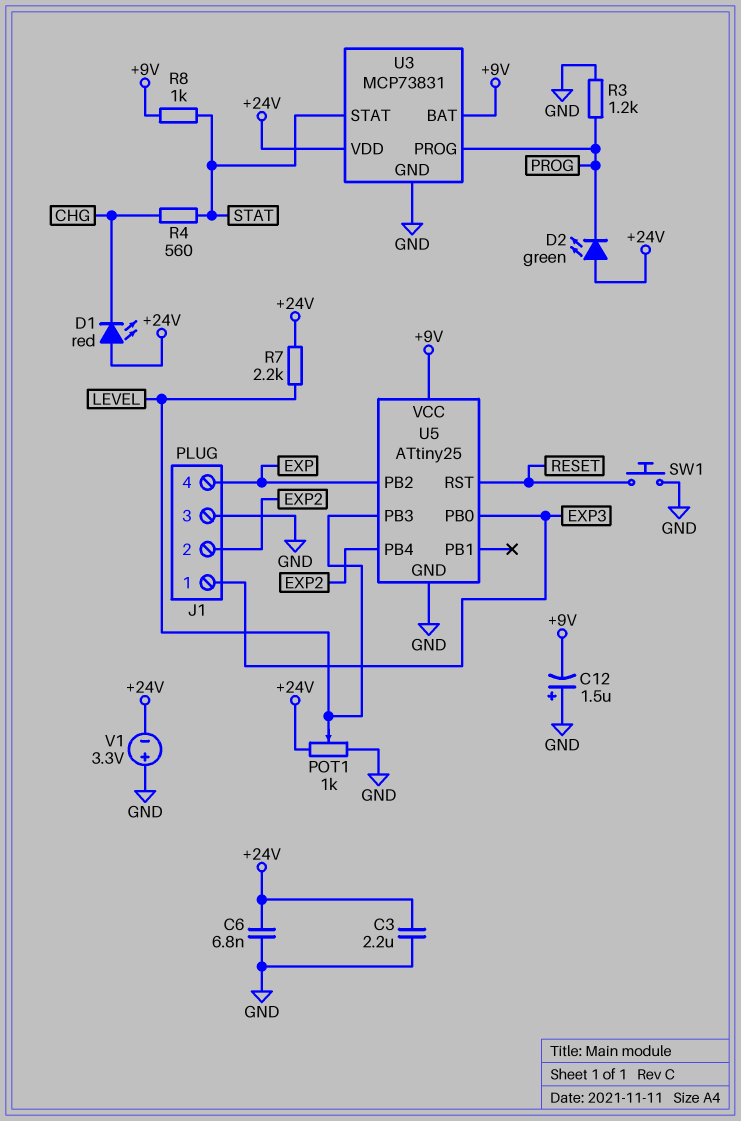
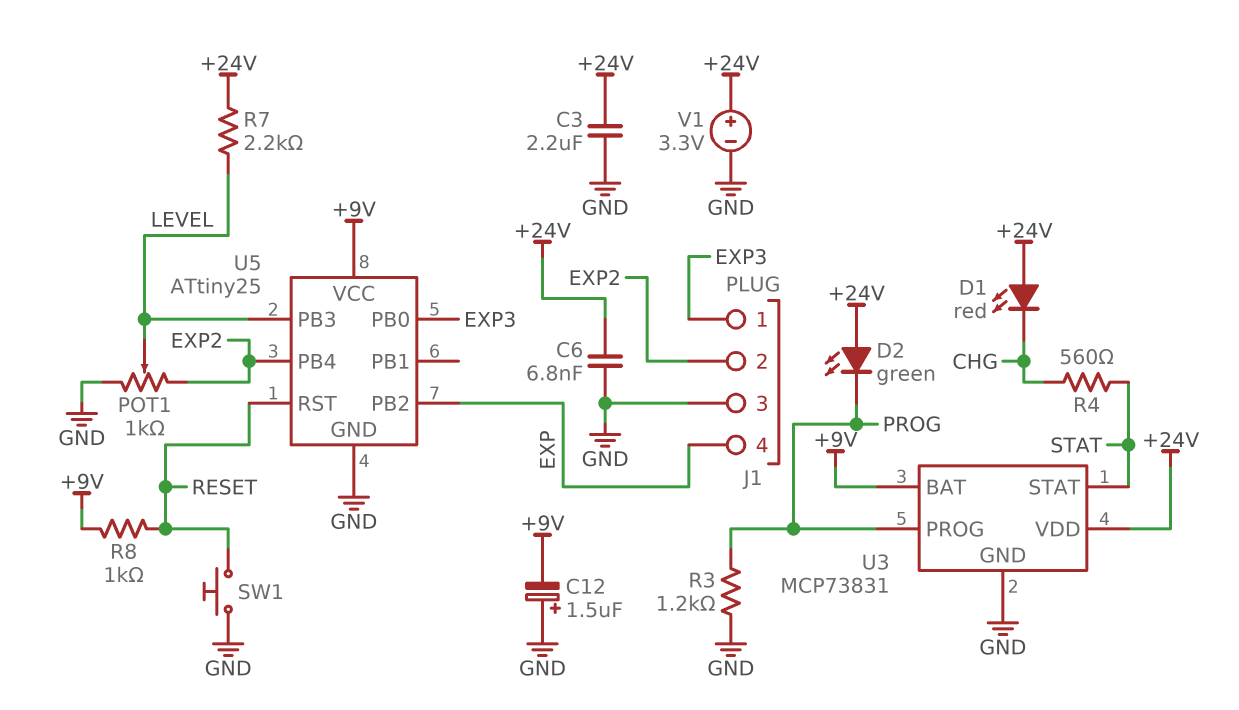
POT1: 1k (+24V, GND, wiper LEVEL) -> 1k (EXP2, GND, wiper LEVEL)
R8: 1k (+9V, STAT) -> 1k (+9V, RESET)
V1: 3.3V (plus GND, minus +24V) -> 3.3V (plus +24V, minus GND)

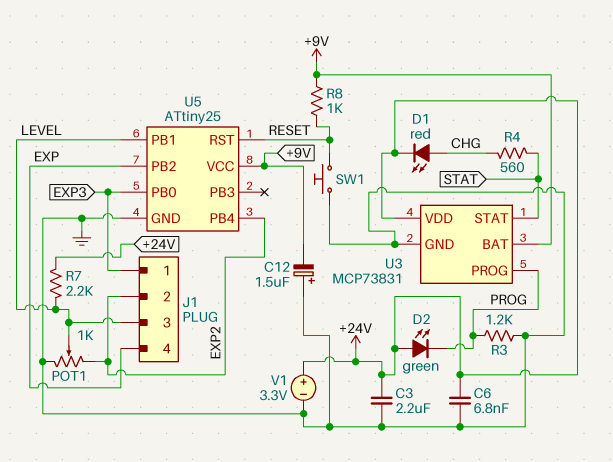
D1: LED red (A +24V, K CHG) -> LED red (A CHG, K +24V)
J1 pin 3: GND -> LEVEL
U5 pin PB1: none -> LEVEL
U5 pin PB3: LEVEL -> none

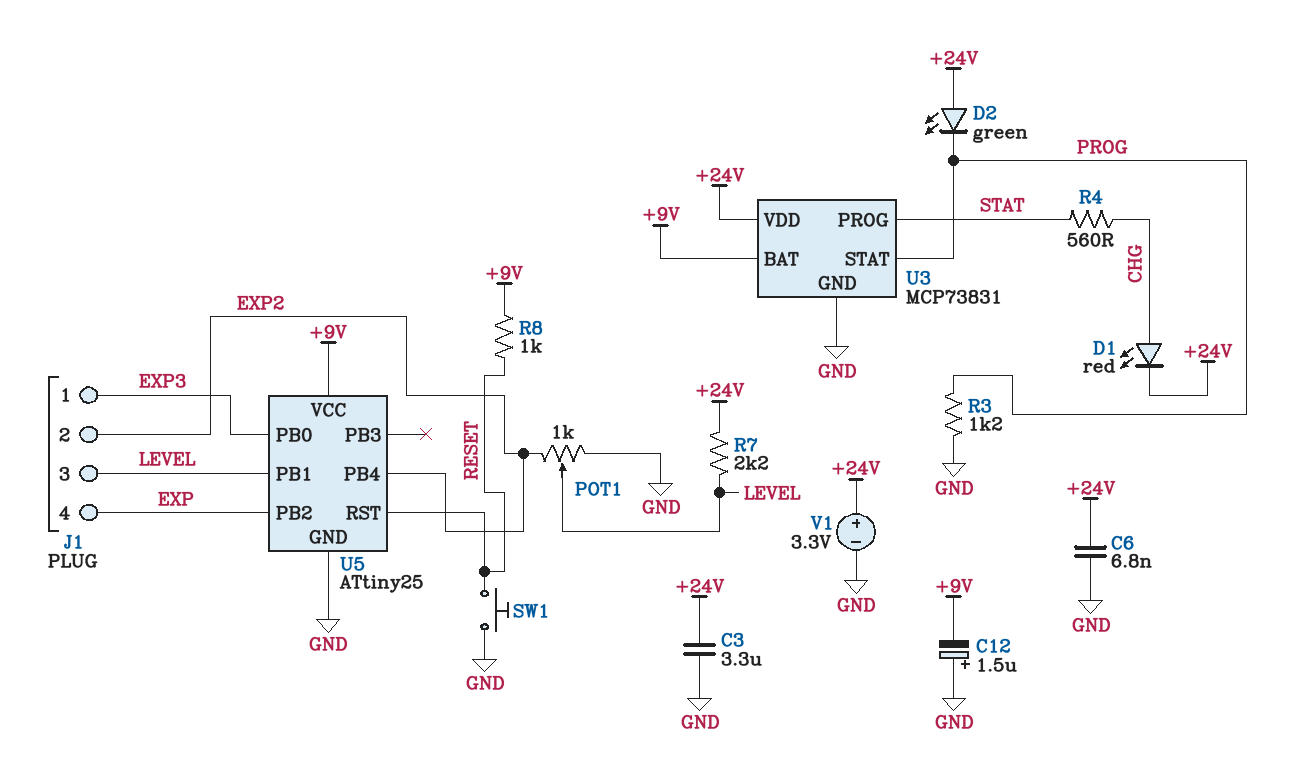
C3: 2.2uF (+24V, GND) -> 3.3uF (+24V, GND)
U3 pin PROG: PROG -> STAT
U3 pin STAT: STAT -> PROG

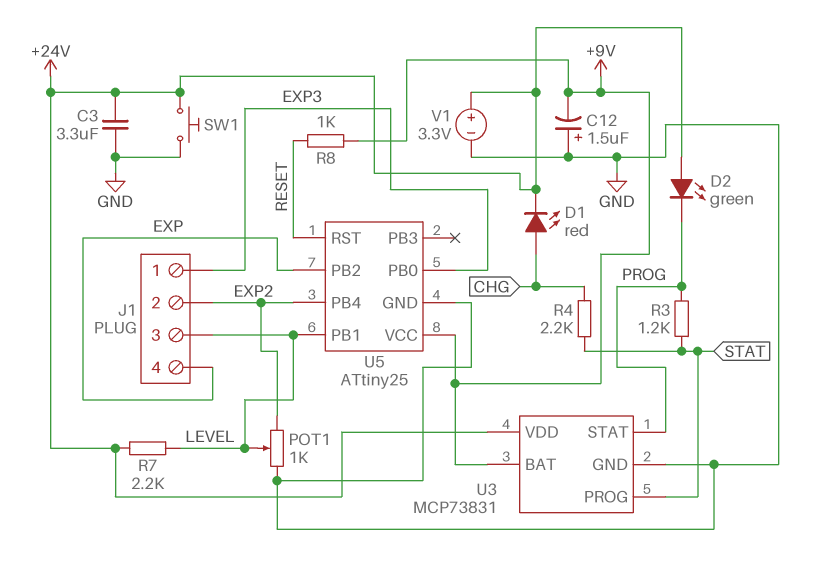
C6: 6.8nF (+24V, GND) -> none
R3: 1.2k (GND, PROG) -> 1.2k (PROG, STAT)
R4: 560 (CHG, STAT) -> 2.2k (CHG, STAT)
SW1: button (GND, RESET) -> button (+24V, GND)

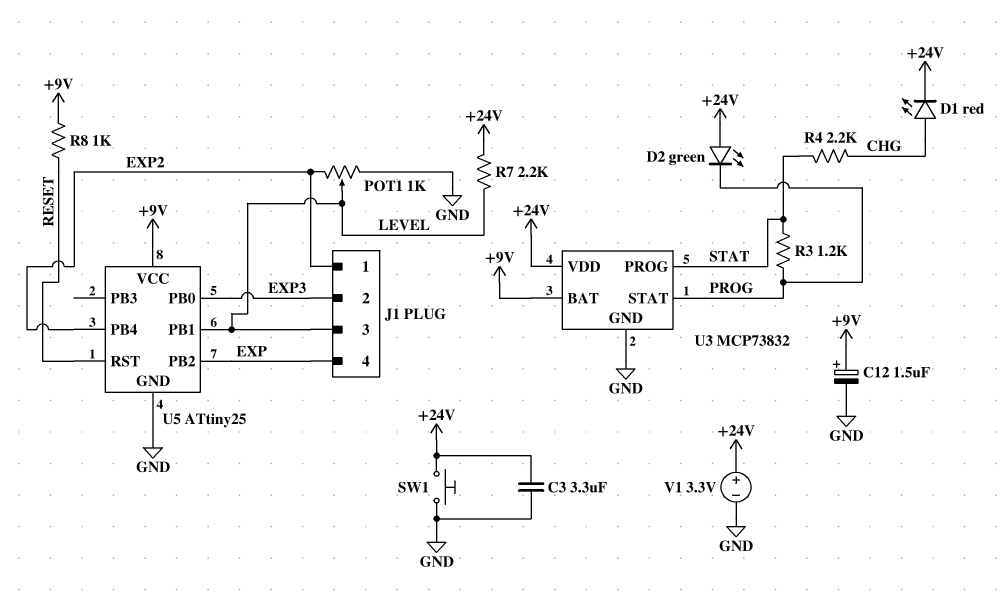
C12: 1.5uF (plus GND, minus +9V) -> 1.5uF (plus +9V, minus GND)
J1 pin 1: EXP3 -> EXP2
J1 pin 2: EXP2 -> EXP3
U3: MCP73831 -> MCP73832

